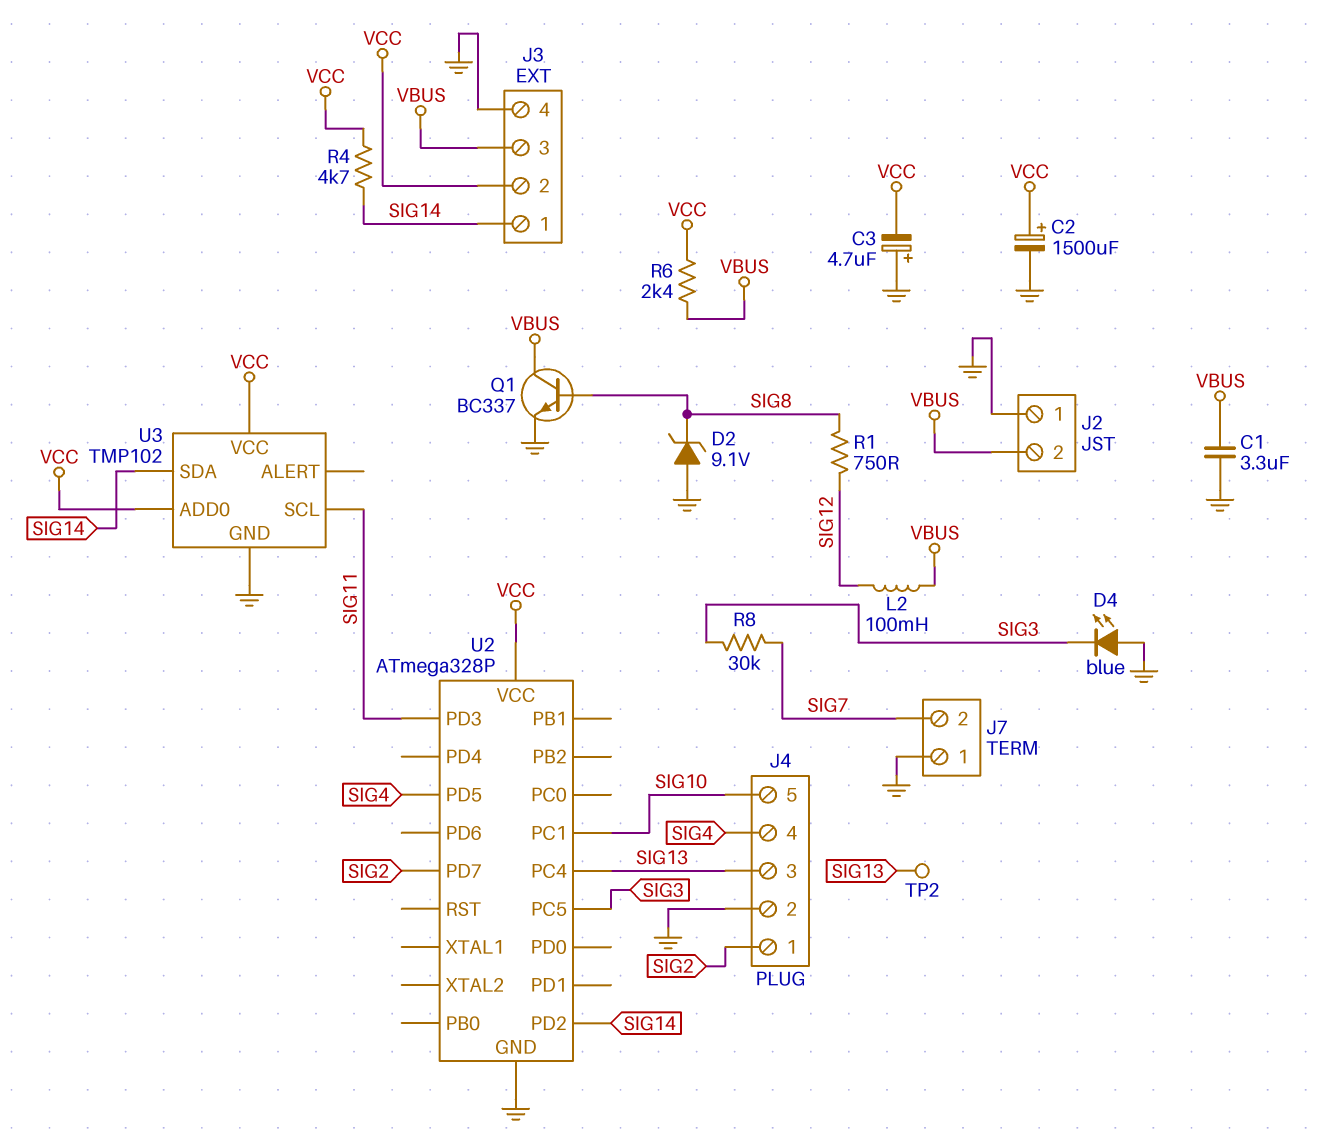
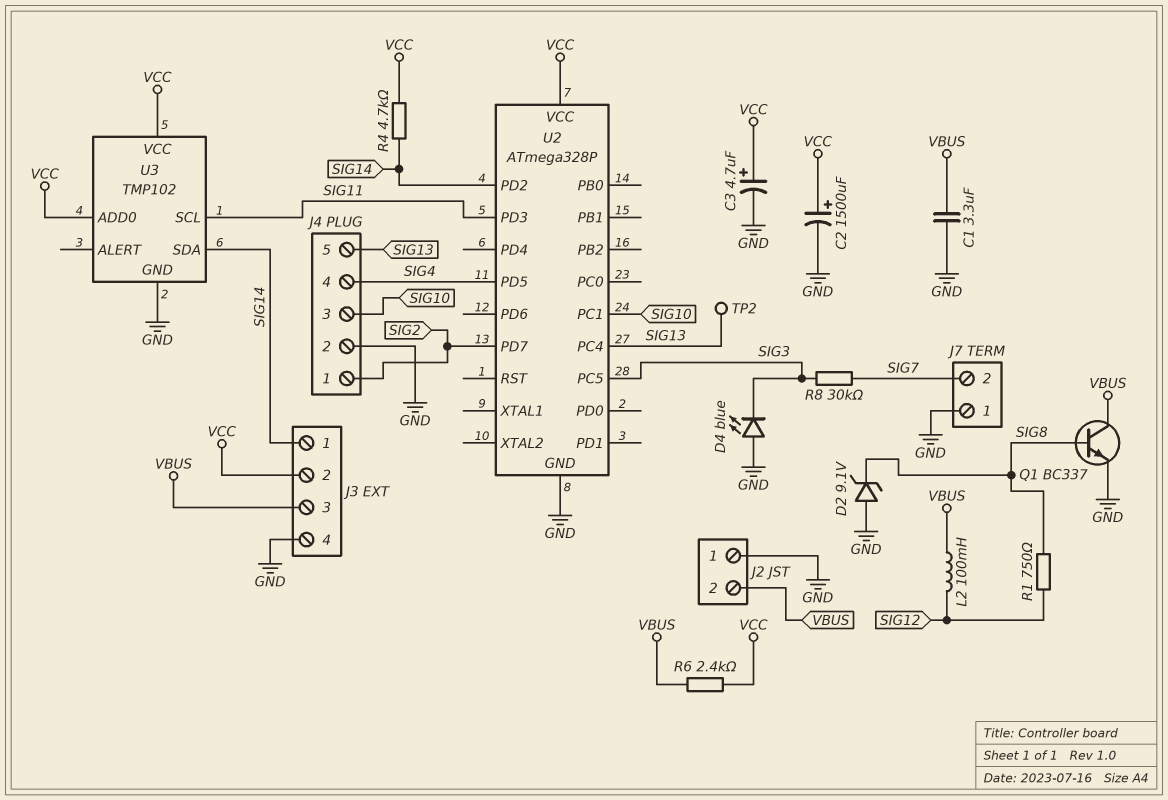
C3: 4.7uF (plus GND, minus VCC) -> 4.7uF (plus VCC, minus GND)
J4 pin 3: SIG13 -> SIG10
J4 pin 5: SIG10 -> SIG13

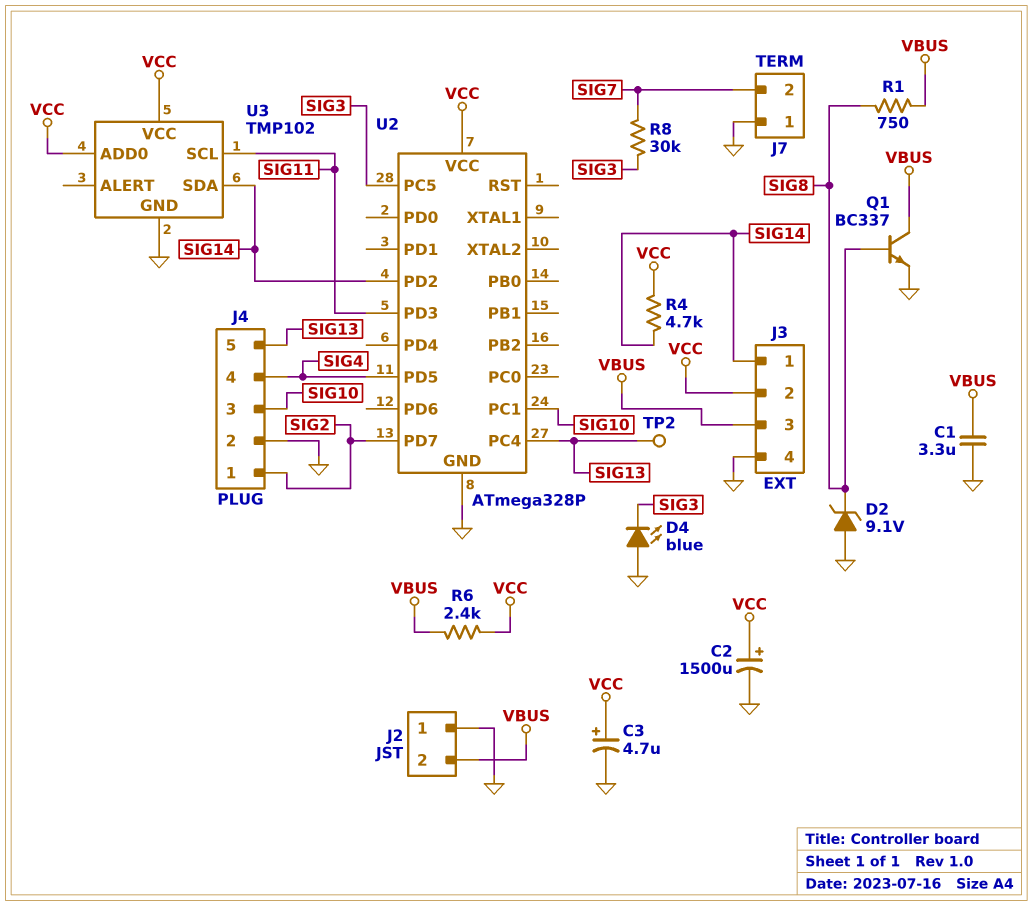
L2: 100mH (SIG12, VBUS) -> none
R1: 750 (SIG8, SIG12) -> 750 (SIG8, VBUS)

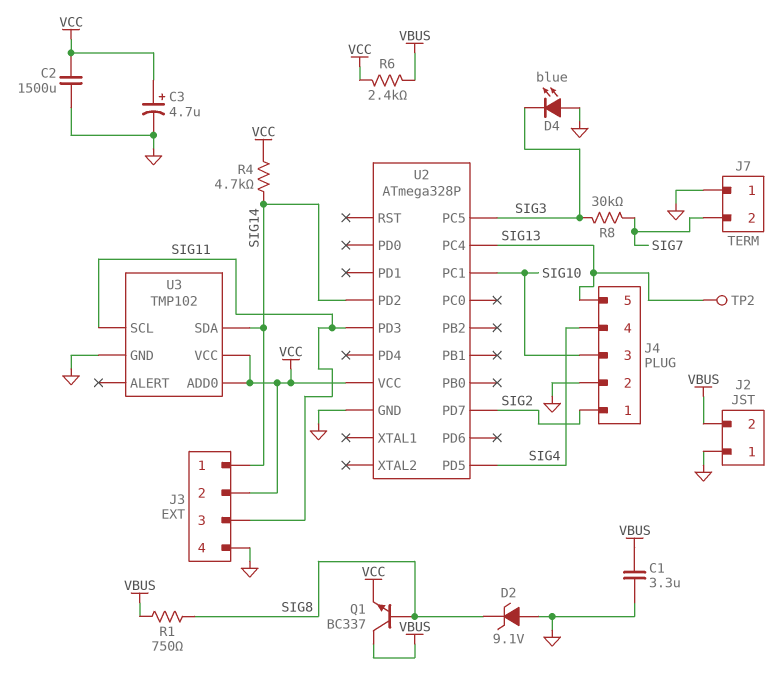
C2: 1500uF (plus VCC, minus GND) -> 1500uF (GND, VCC)
J3 pin 3: VBUS -> SIG11
Q1: NPN BC337 (B SIG8, C VBUS, E GND) -> NPN BC337 (B SIG8, C VBUS, E VCC)

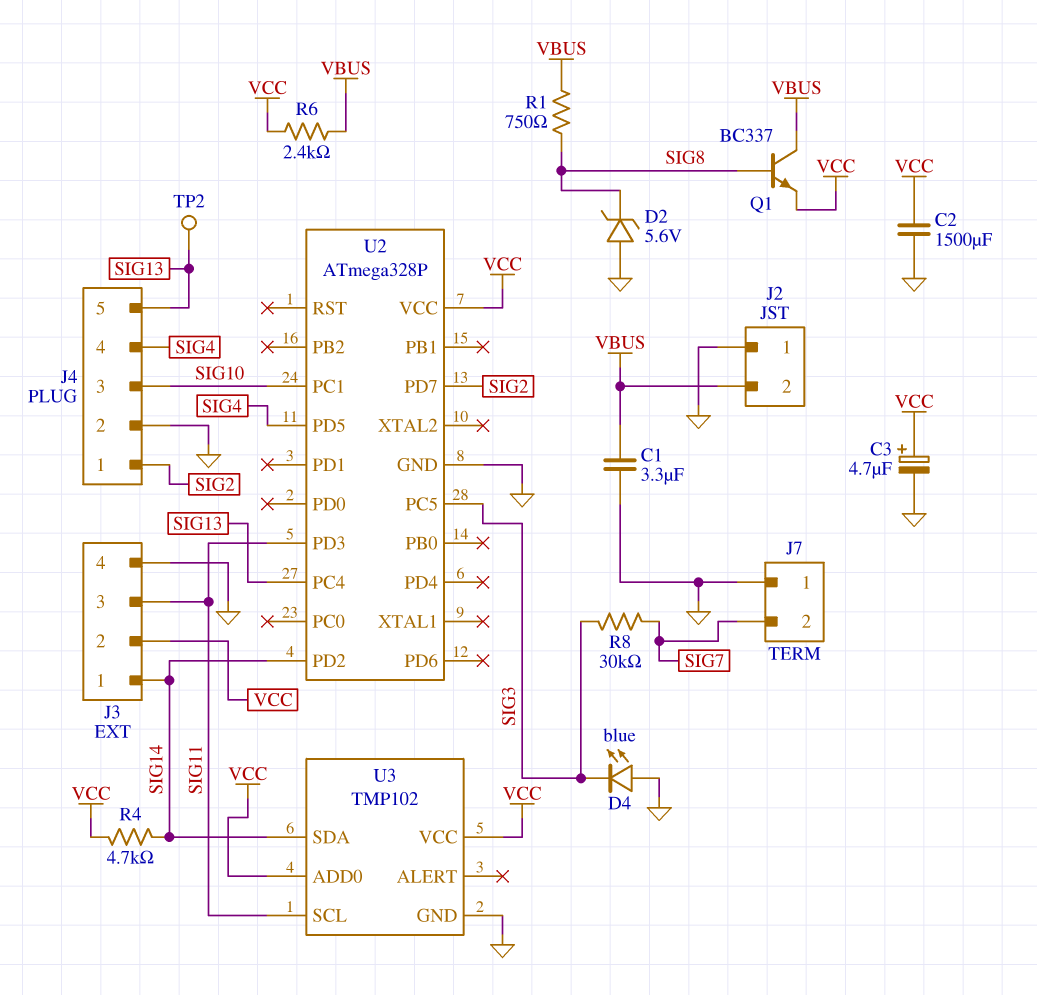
D2: zener 9.1V (A GND, K SIG8) -> zener 5.6V (A GND, K SIG8)

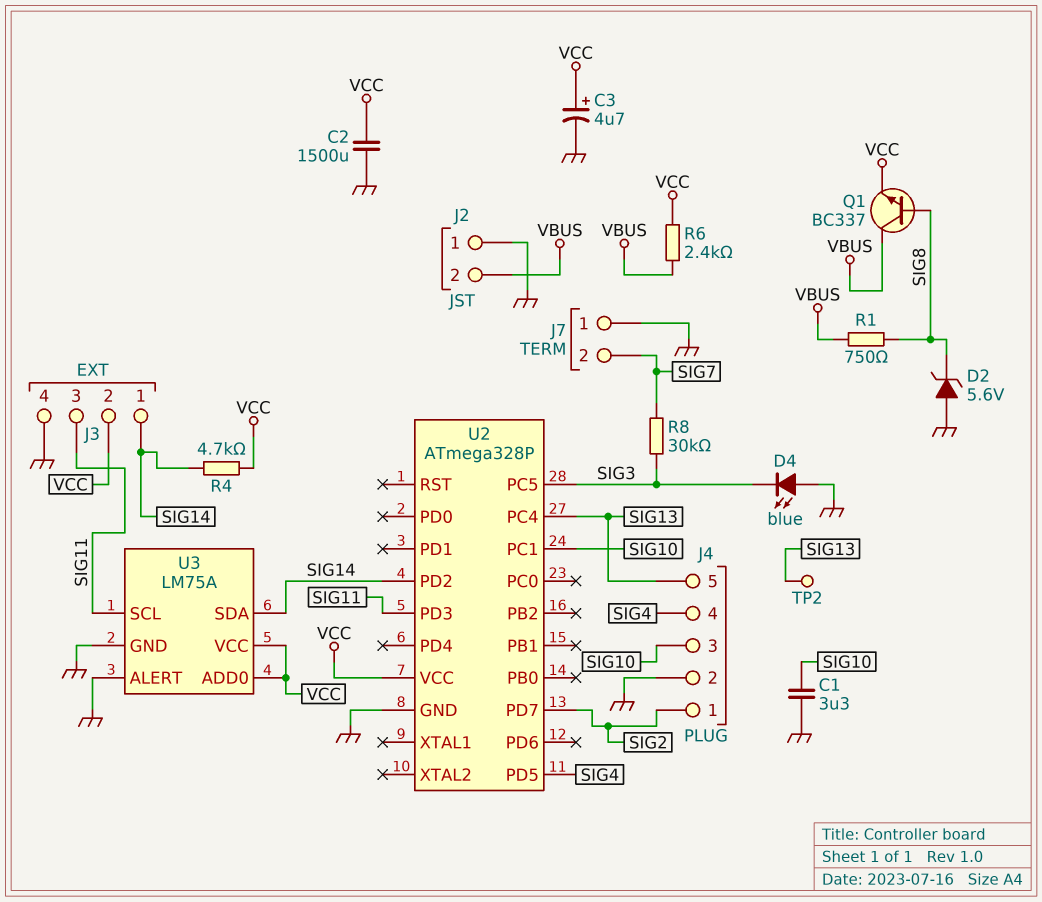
C1: 3.3uF (GND, VBUS) -> 3.3uF (GND, SIG10)
U3: TMP102 -> LM75A
U3 pin ALERT: none -> GND

